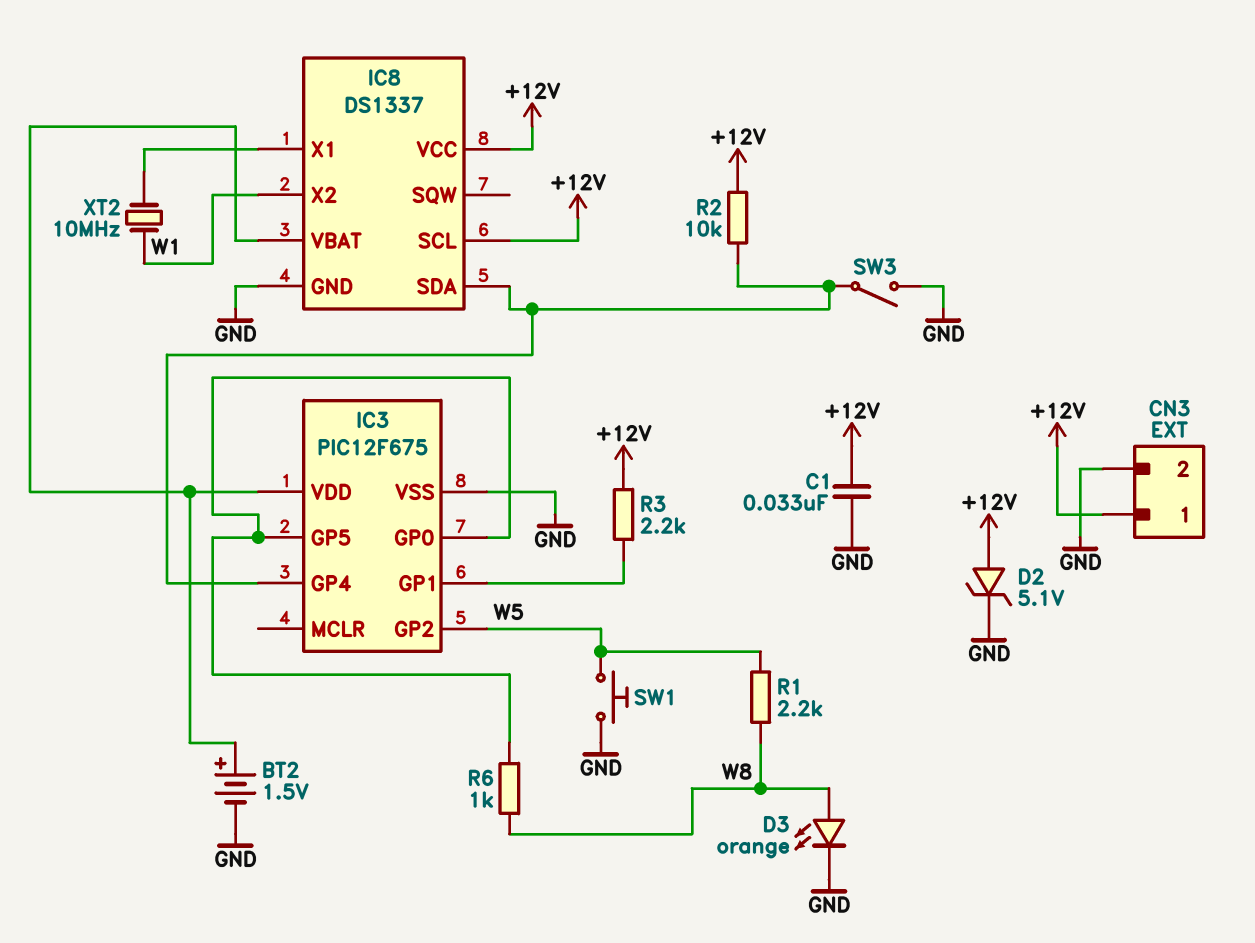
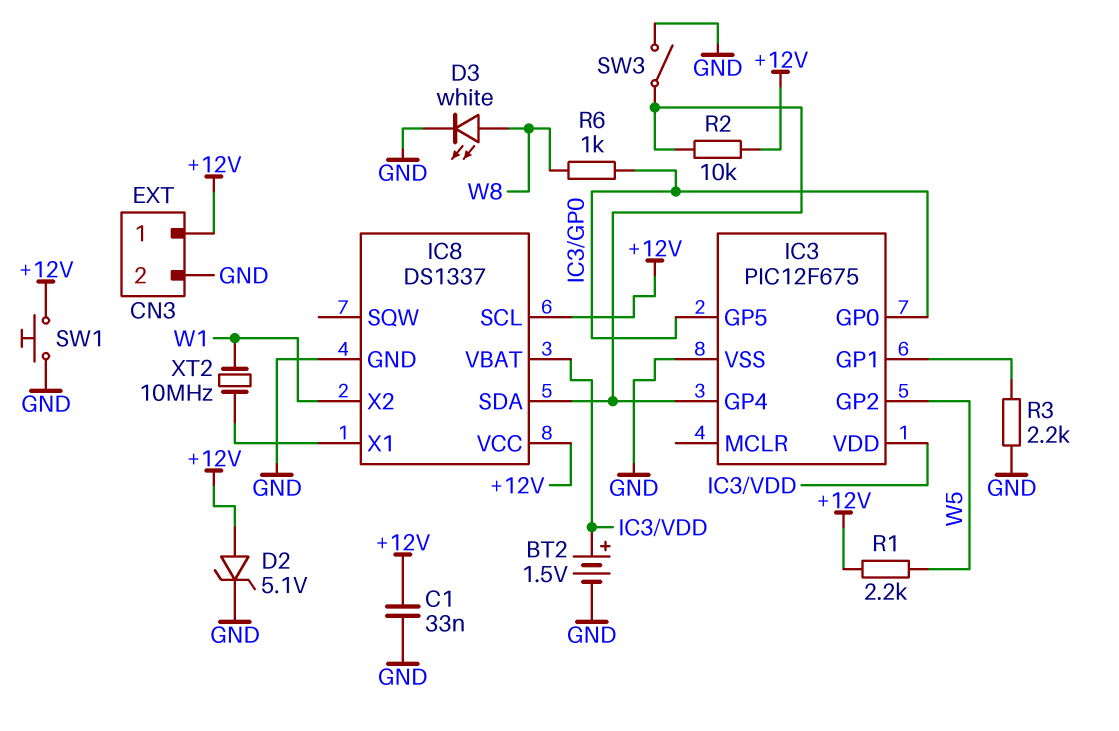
D3: LED orange (A W8, K GND) -> LED white (A W8, K GND)
R1: 2.2k (W5, W8) -> 2.2k (+12V, W5)
R3: 2.2k (+12V, IC3/GP1) -> 2.2k (GND, IC3/GP1)
SW1: button (GND, W5) -> button (+12V, GND)

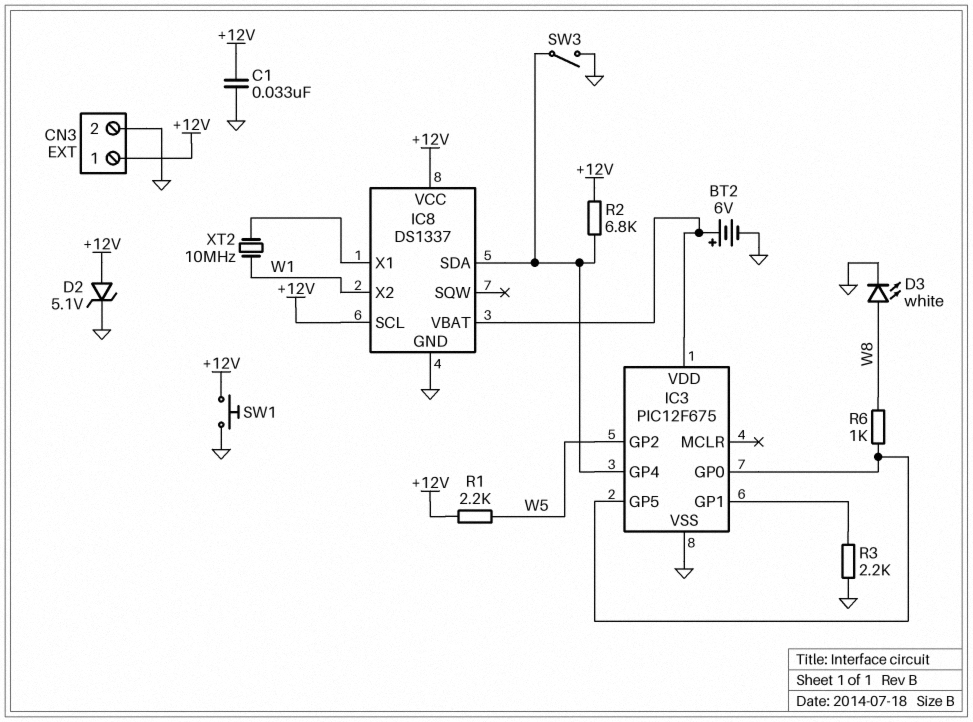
BT2: 1.5V (plus IC3/VDD, minus GND) -> 6V (plus IC3/VDD, minus GND)
R2: 10k (+12V, IC3/GP4) -> 6.8k (+12V, IC3/GP4)

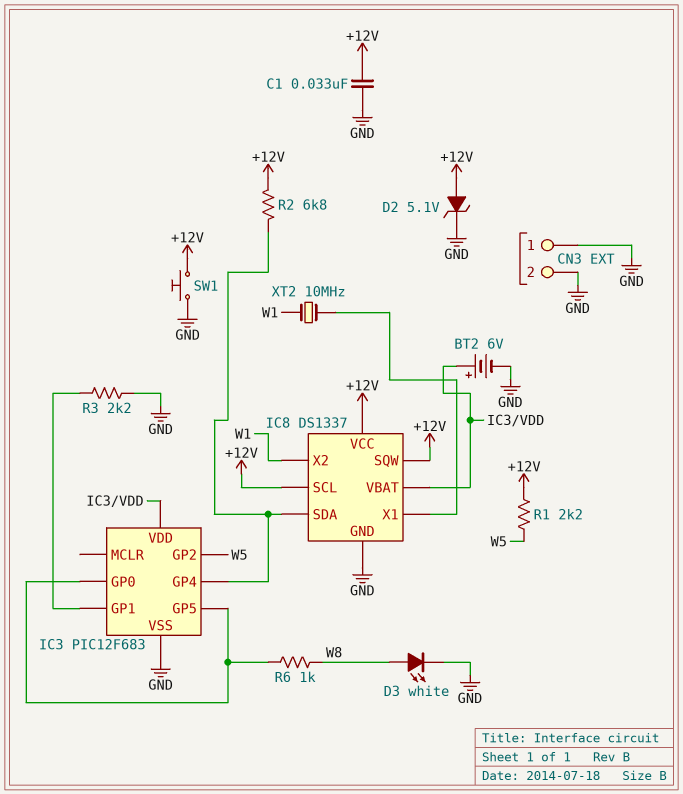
CN3 pin 1: +12V -> GND
IC3: PIC12F675 -> PIC12F683
IC8 pin SQW: none -> +12V
SW3: switch (GND, IC3/GP4) -> none

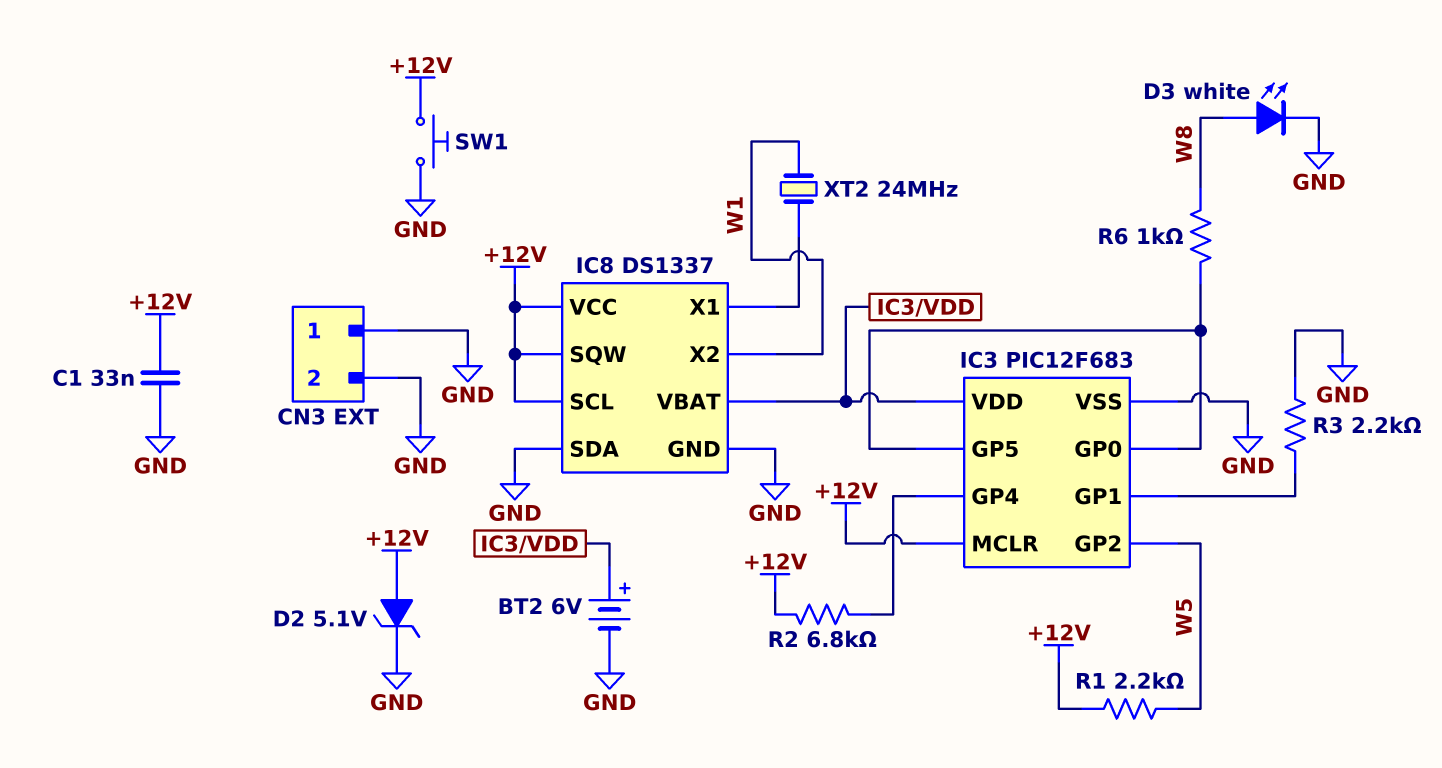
IC3 pin MCLR: none -> +12V
IC8 pin SDA: IC3/GP4 -> GND
XT2: 10MHz (IC8/X1, W1) -> 24MHz (IC8/X1, W1)

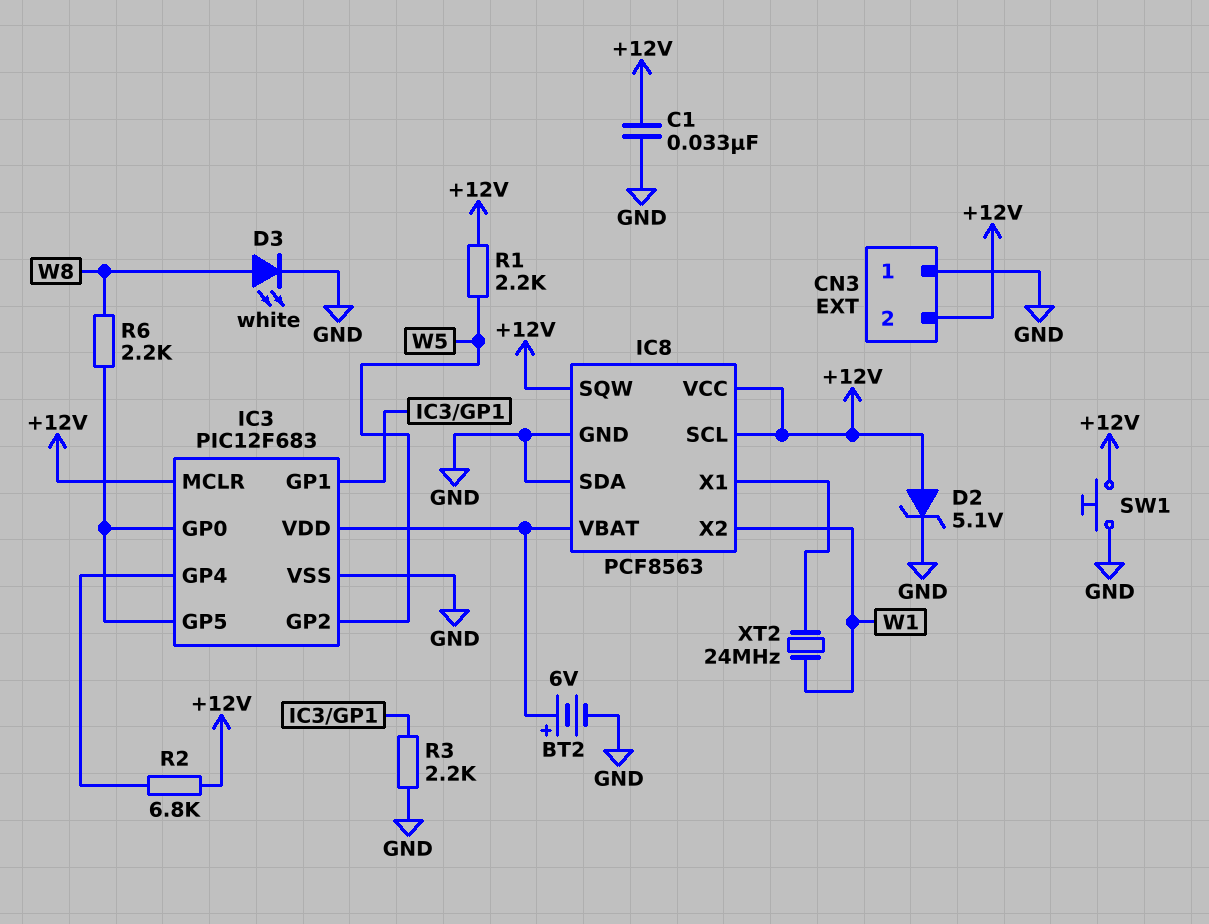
CN3 pin 2: GND -> +12V
IC8: DS1337 -> PCF8563
R6: 1k (IC3/GP0, W8) -> 2.2k (IC3/GP0, W8)

